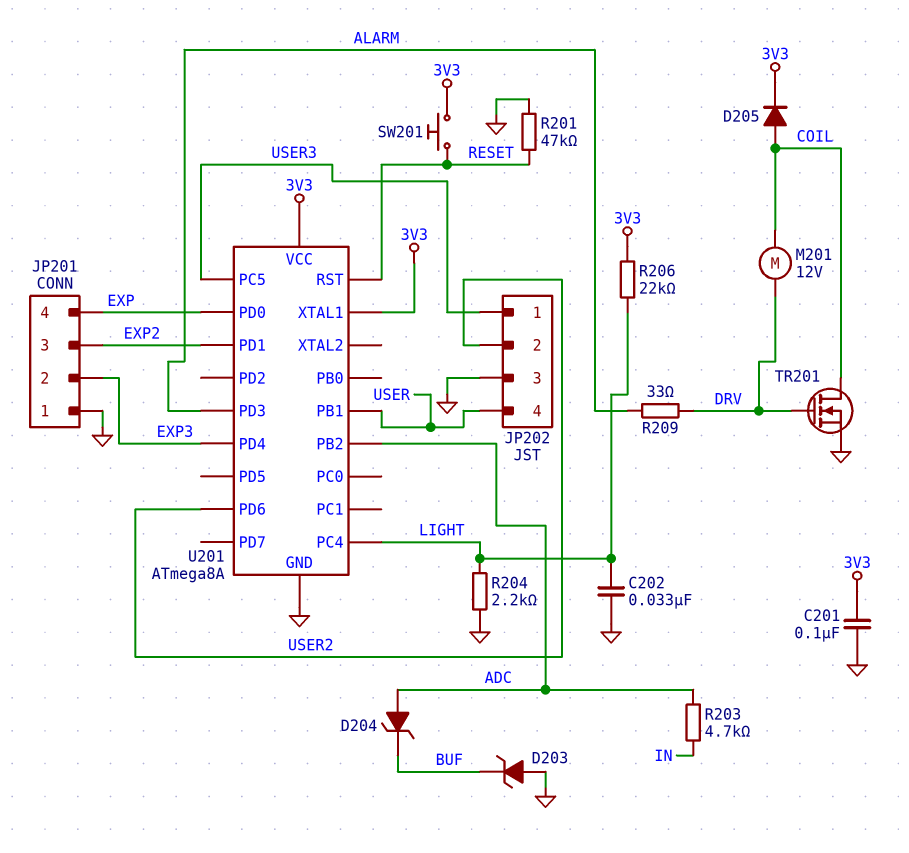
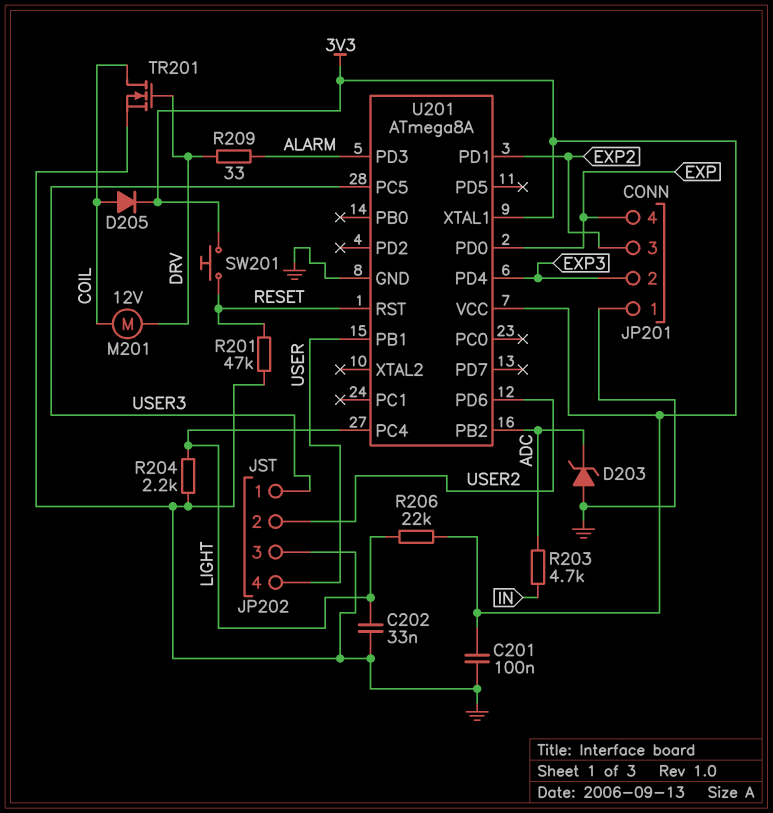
D203: zener (A GND, K BUF) -> zener (A GND, K ADC)
D204: zener (A ADC, K BUF) -> none

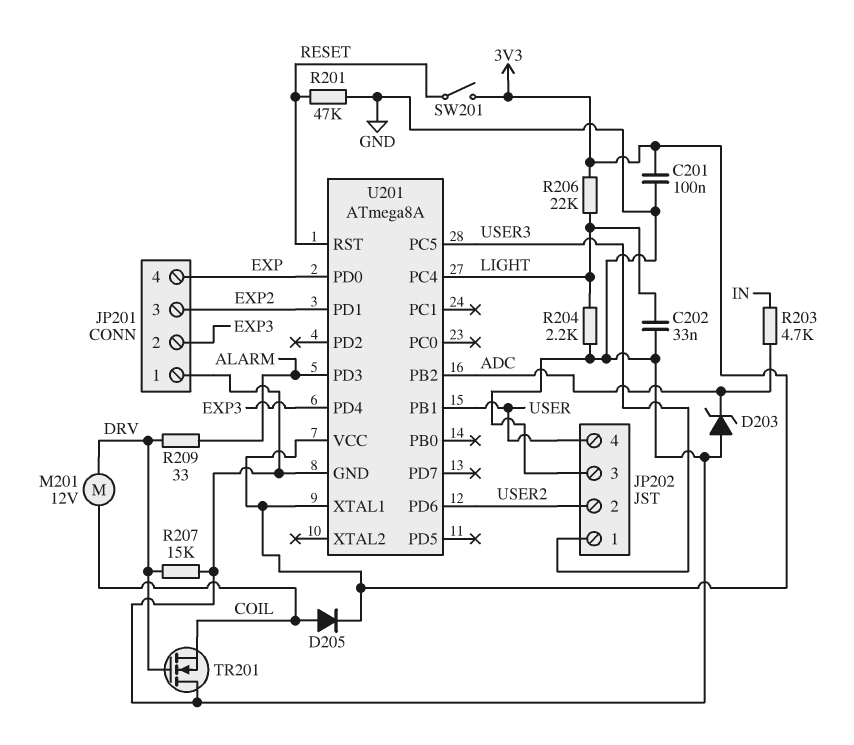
R207: none -> 15k (DRV, GND)
SW201: button (3V3, RESET) -> switch (3V3, RESET)
TR201: NMOS (G DRV, D COIL, S GND) -> NMOS (G DRV, D GND, S COIL)

